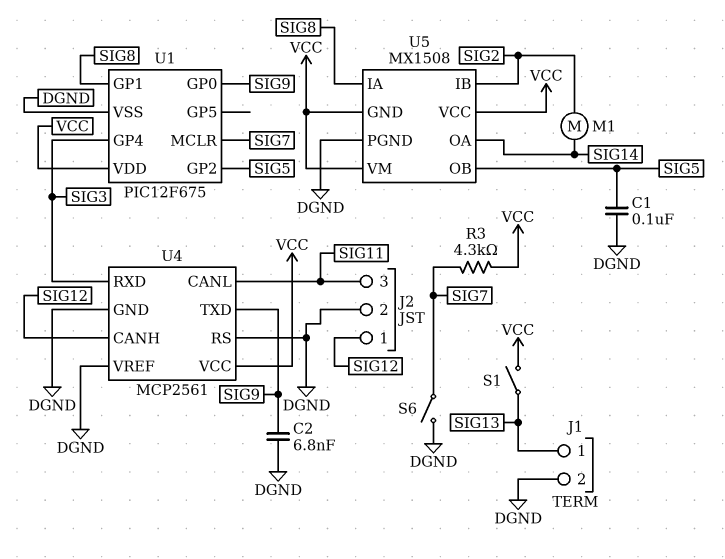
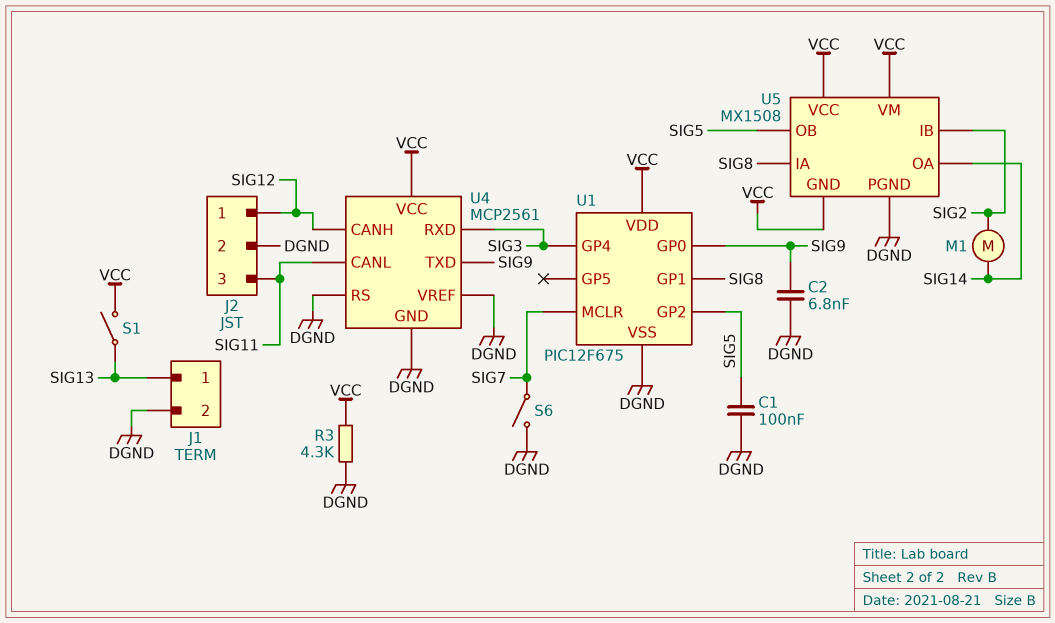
R3: 4.3k (SIG7, VCC) -> 4.3k (DGND, VCC)

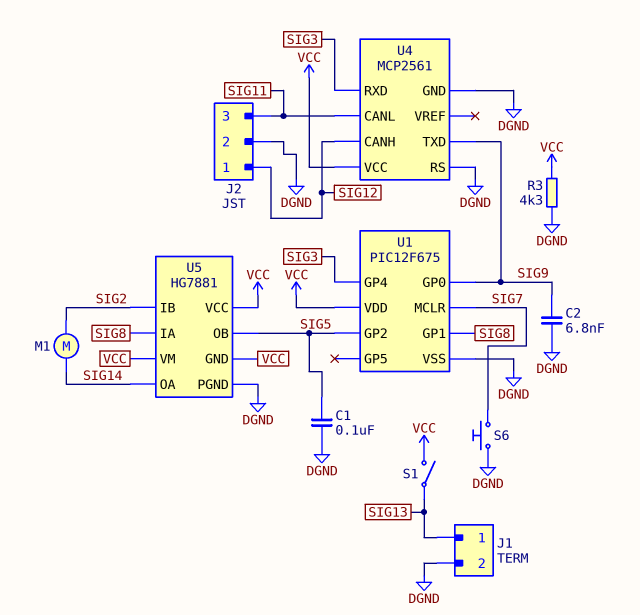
S6: switch (DGND, SIG7) -> button (DGND, SIG7)
U4 pin VREF: DGND -> none
U5: MX1508 -> HG7881

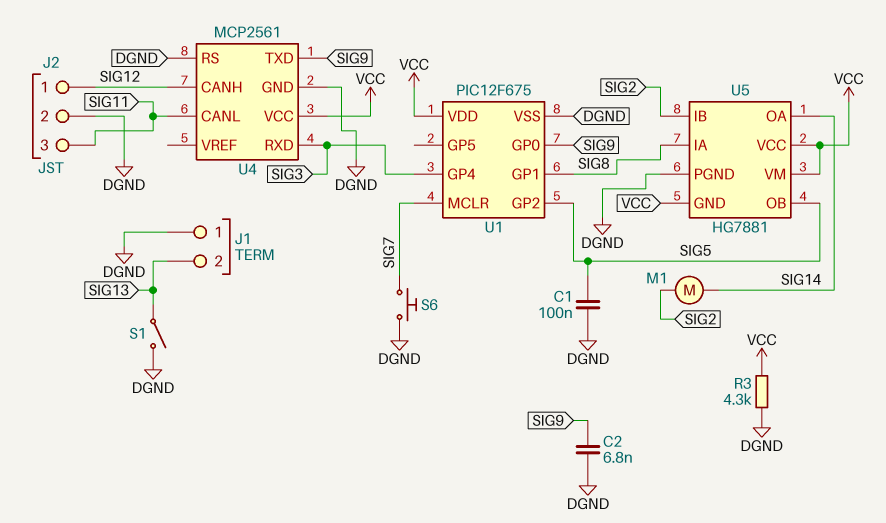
J1 pin 1: SIG13 -> DGND
J1 pin 2: DGND -> SIG13
S1: switch (SIG13, VCC) -> switch (DGND, SIG13)

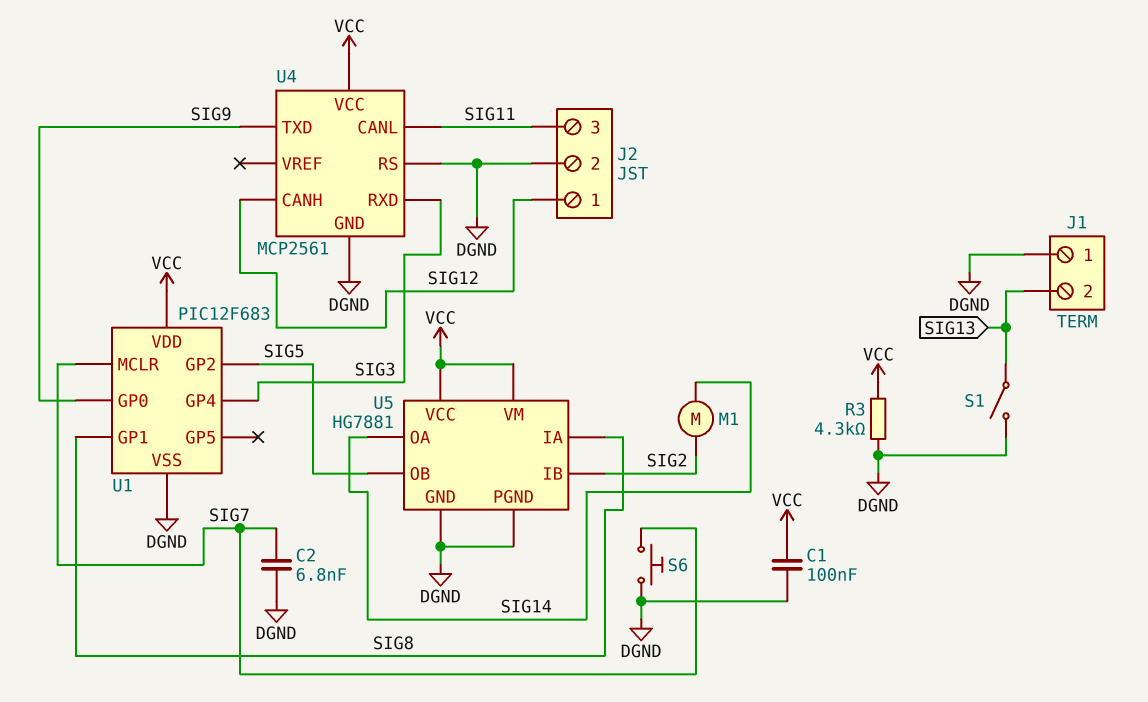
C1: 100nF (DGND, SIG5) -> 100nF (DGND, VCC)
C2: 6.8nF (DGND, SIG9) -> 6.8nF (DGND, SIG7)
U1: PIC12F675 -> PIC12F683
U5 pin GND: VCC -> DGND

